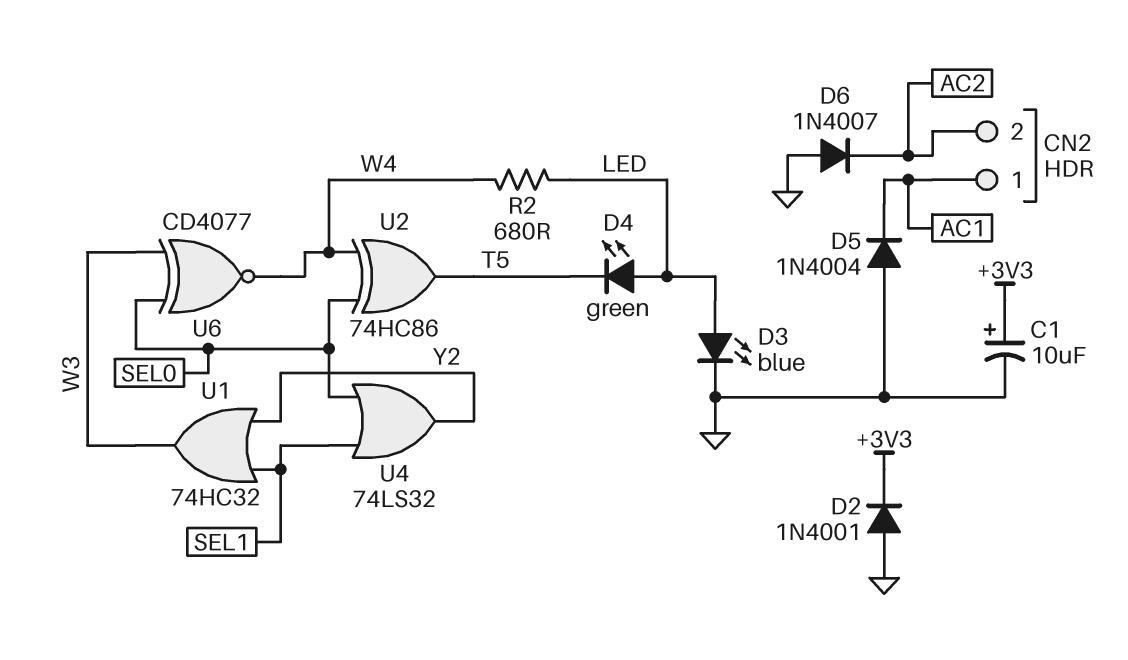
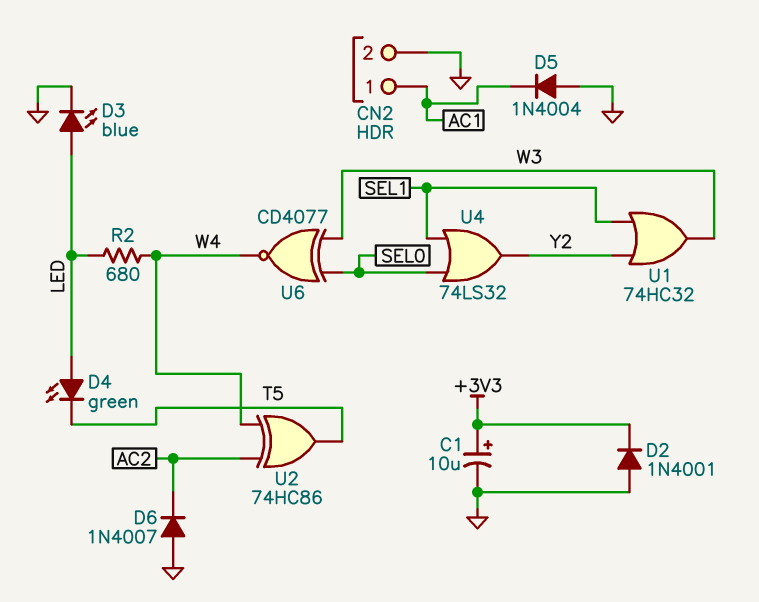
CN2 pin 2: AC2 -> GND
U2: XOR 74HC86 (in SEL0, in W4, out T5) -> XOR 74HC86 (in AC2, in W4, out T5)

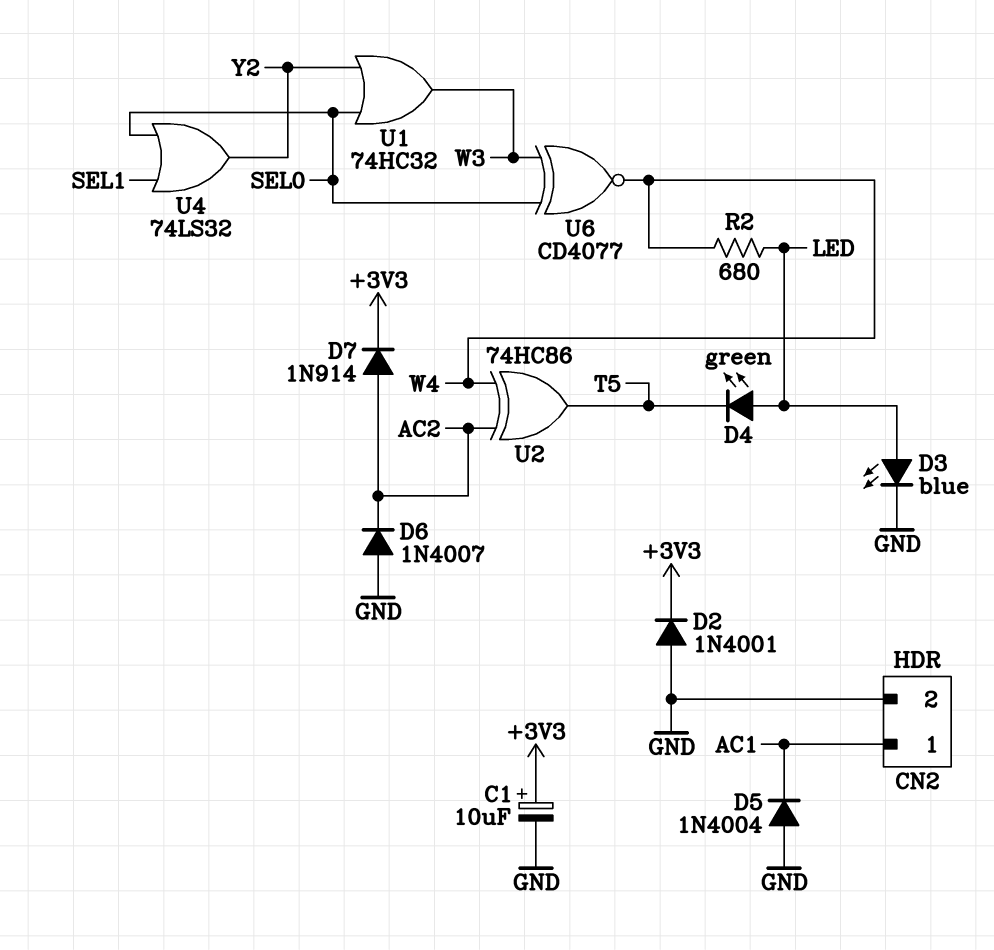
D7: none -> diode 1N914 (A AC2, K +3V3)
U1: OR 74HC32 (in SEL1, in Y2, out W3) -> OR 74HC32 (in SEL0, in Y2, out W3)

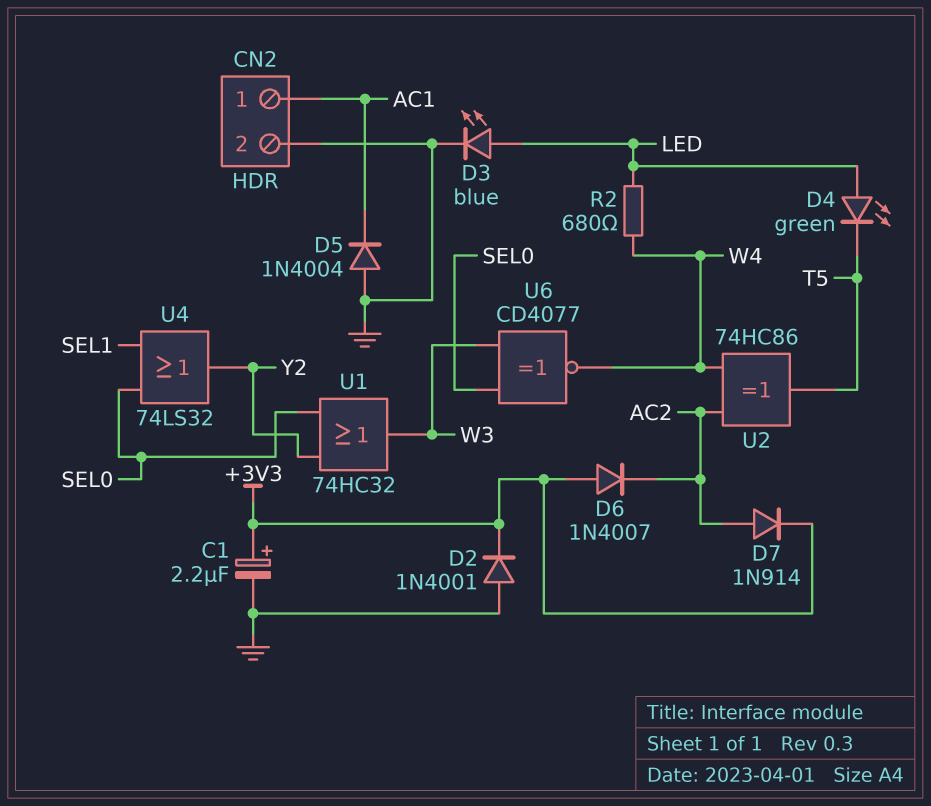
C1: 10uF (plus +3V3, minus GND) -> 2.2uF (plus +3V3, minus GND)
D6: diode 1N4007 (A GND, K AC2) -> diode 1N4007 (A +3V3, K AC2)

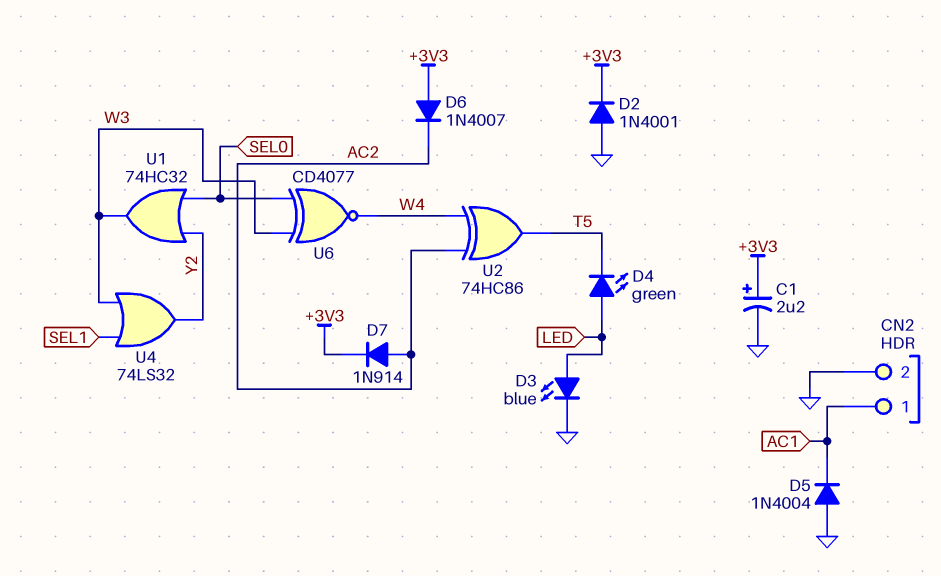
R2: 680 (LED, W4) -> none
U4: OR 74LS32 (in SEL0, in SEL1, out Y2) -> OR 74LS32 (in SEL1, in W3, out Y2)

